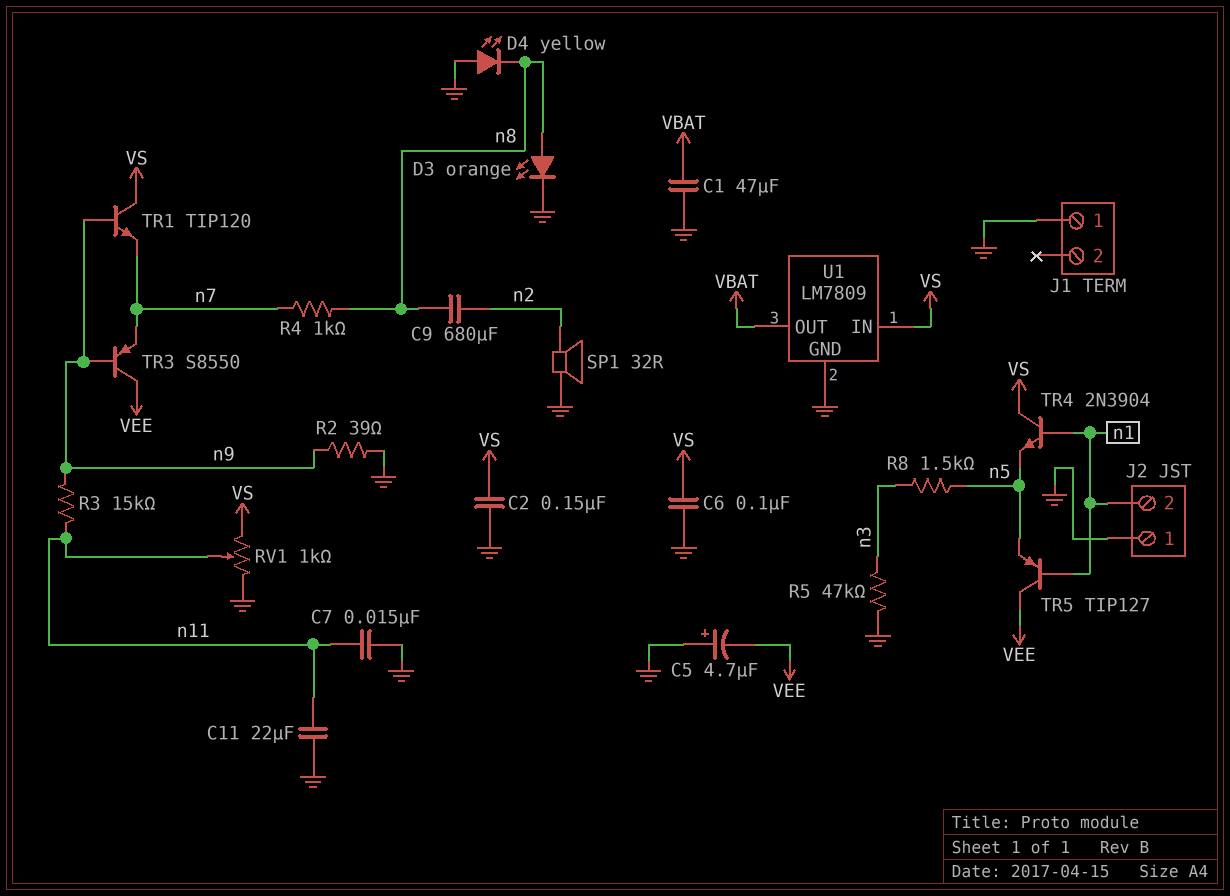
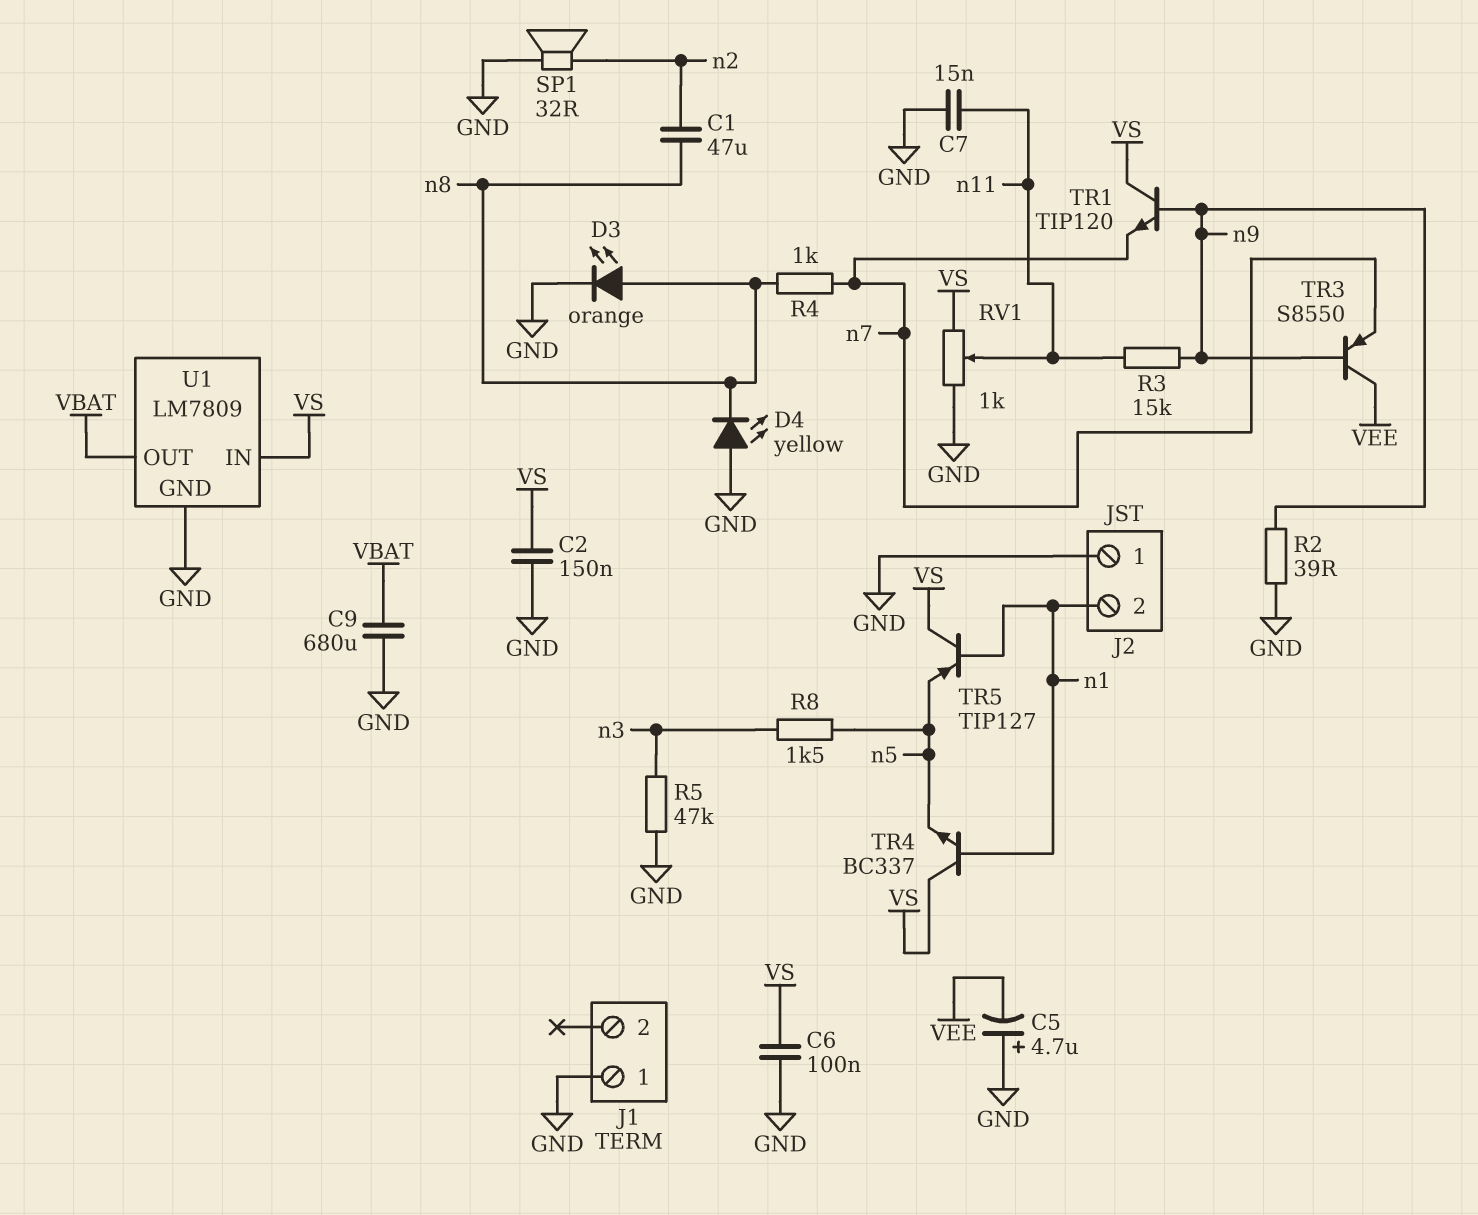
C1: 47uF (GND, VBAT) -> 47uF (n2, n8)
C9: 680uF (n2, n8) -> 680uF (GND, VBAT)
C11: 22uF (GND, n11) -> none
TR4: NPN 2N3904 (B n1, C VS, E n5) -> NPN BC337 (B n1, C VS, E n5)
TR5: PNP TIP127 (B n1, C VEE, E n5) -> PNP TIP127 (B n1, C VS, E n5)

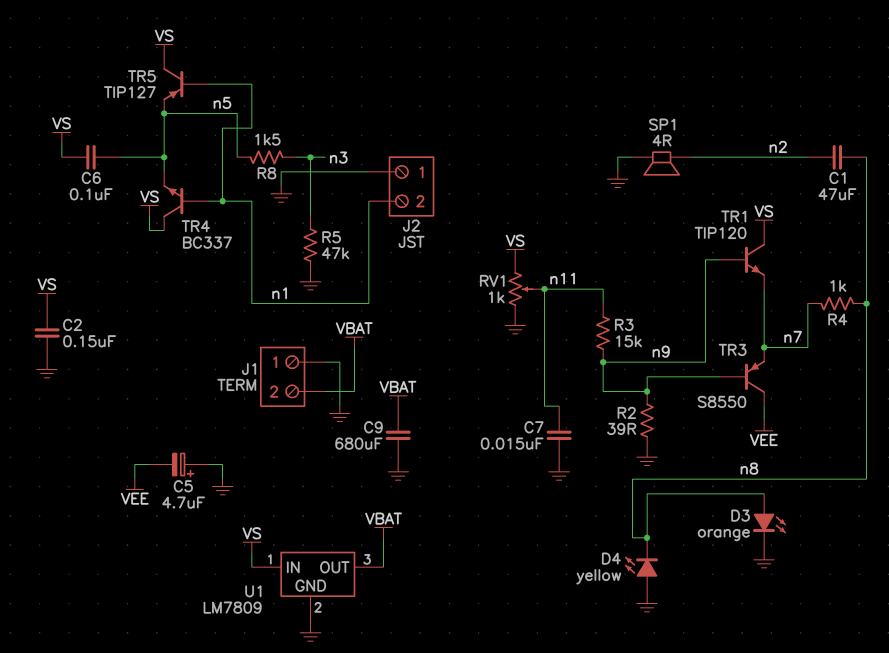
C6: 100nF (GND, VS) -> 100nF (VS, n5)
J1 pin 2: none -> VBAT
SP1: speaker 32R (GND, n2) -> speaker 4R (GND, n2)

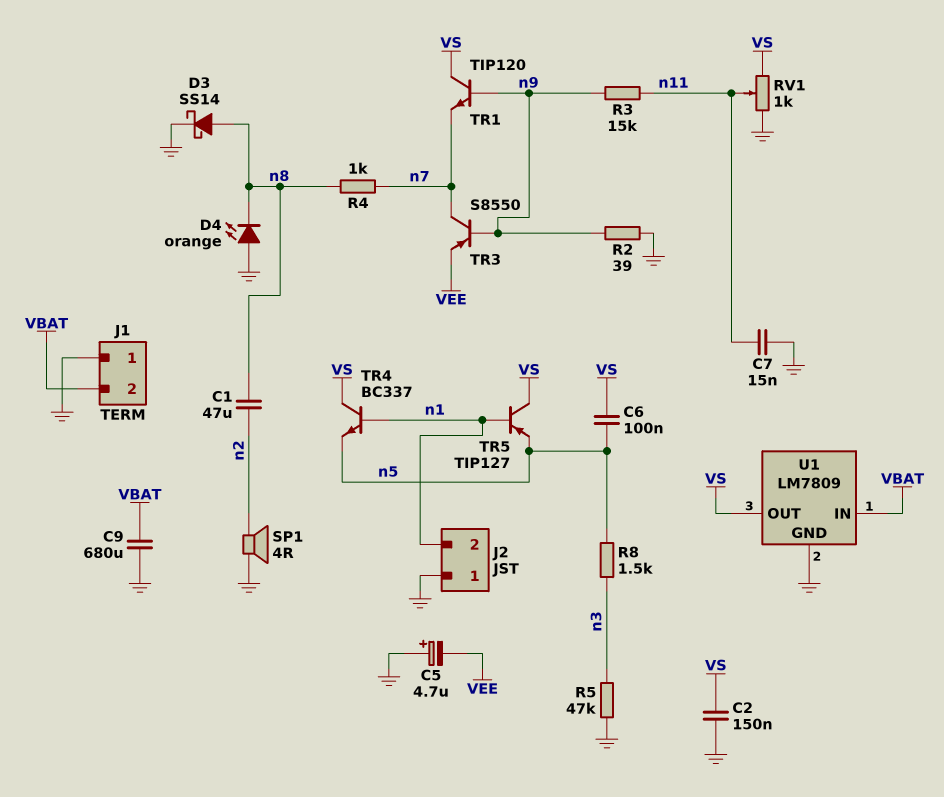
D3: LED orange (A n8, K GND) -> schottky SS14 (A n8, K GND)
D4: LED yellow (A GND, K n8) -> LED orange (A GND, K n8)
TR3: PNP S8550 (B n9, C VEE, E n7) -> PNP S8550 (B n9, C n7, E VEE)
U1 pin IN: VS -> VBAT
U1 pin OUT: VBAT -> VS

